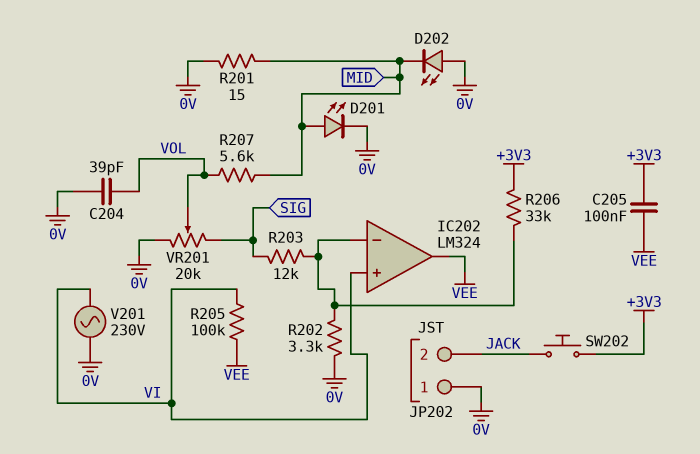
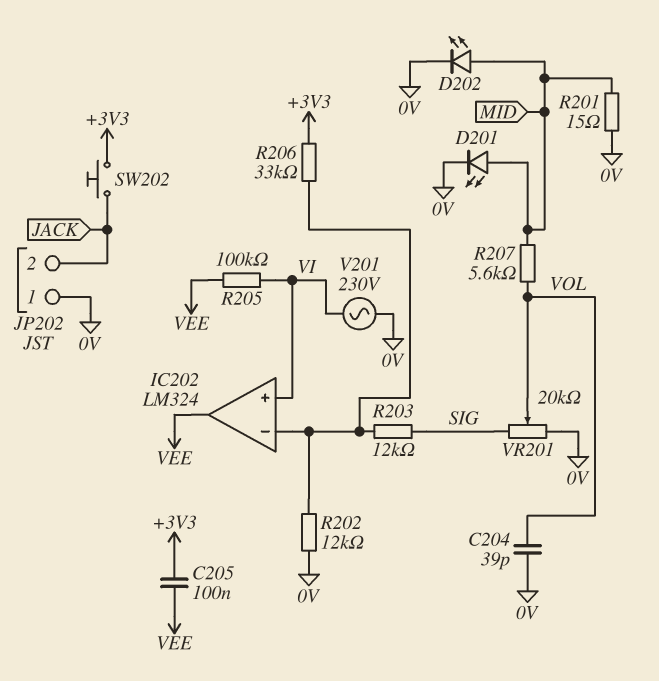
D202: LED (A 0V, K MID) -> LED (A MID, K 0V)
R202: 3.3k (0V, IC202/in-) -> 12k (0V, IC202/in-)

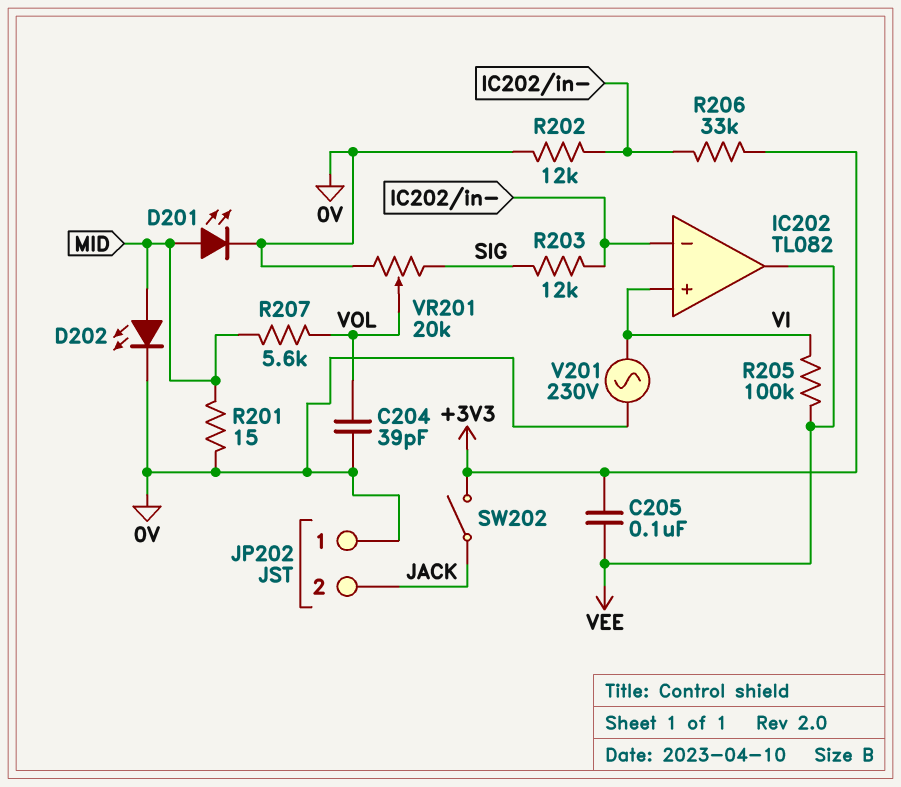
IC202: LM324 -> TL082
SW202: button (+3V3, JACK) -> switch (+3V3, JACK)

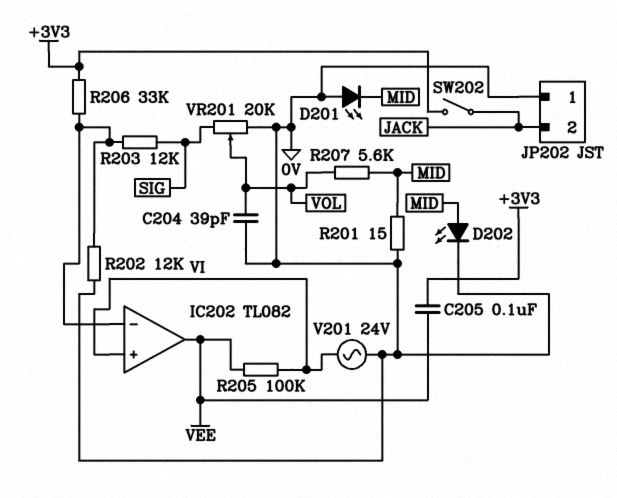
D201: LED (A MID, K 0V) -> LED (A 0V, K MID)
V201: AC 230V (0V, VI) -> AC 24V (0V, VI)

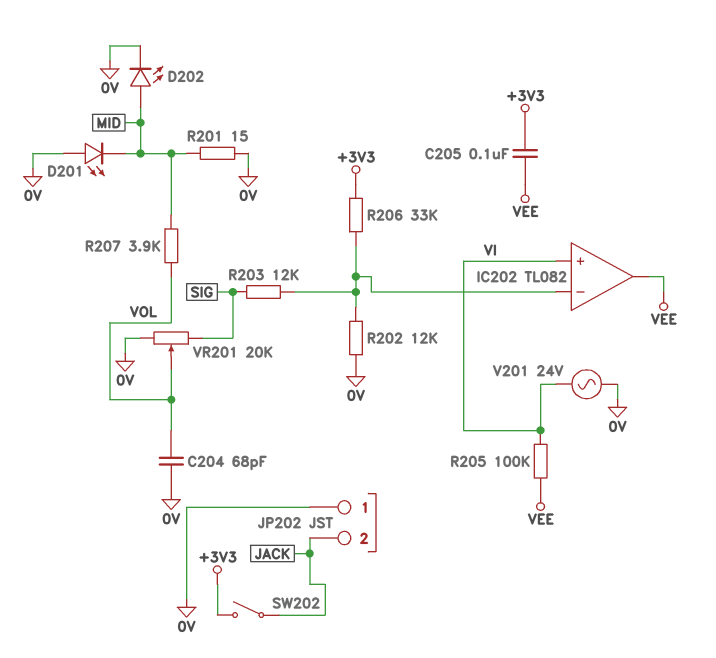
C204: 39pF (0V, VOL) -> 68pF (0V, VOL)
R207: 5.6k (MID, VOL) -> 3.9k (MID, VOL)

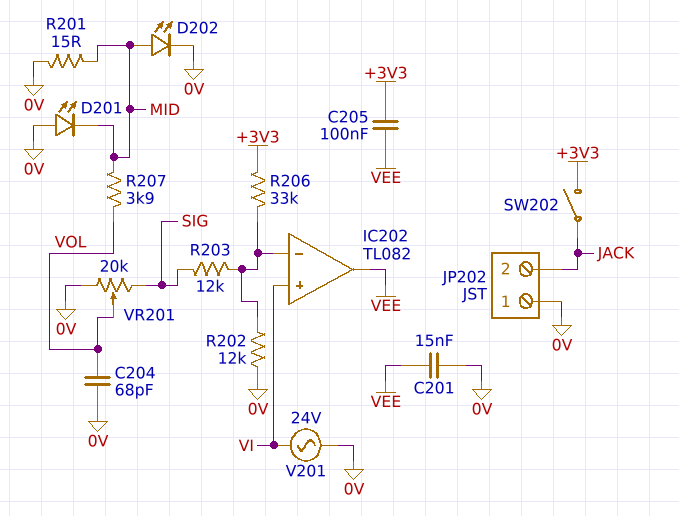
C201: none -> 15nF (0V, VEE)
R205: 100k (VEE, VI) -> none

